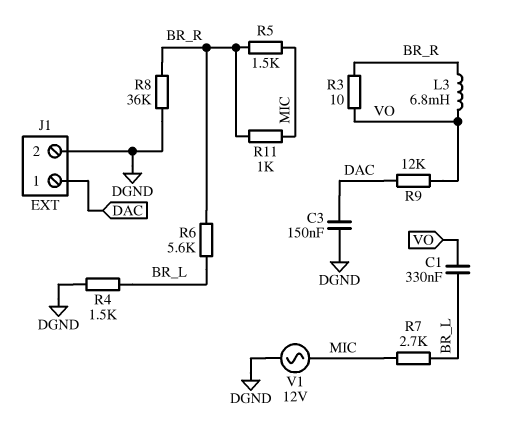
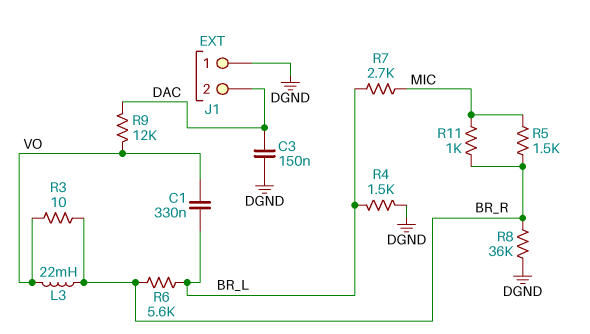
J1 pin 1: DAC -> DGND
J1 pin 2: DGND -> DAC
L3: 6.8mH (BR_R, VO) -> 22mH (BR_R, VO)
V1: AC 12V (DGND, MIC) -> none

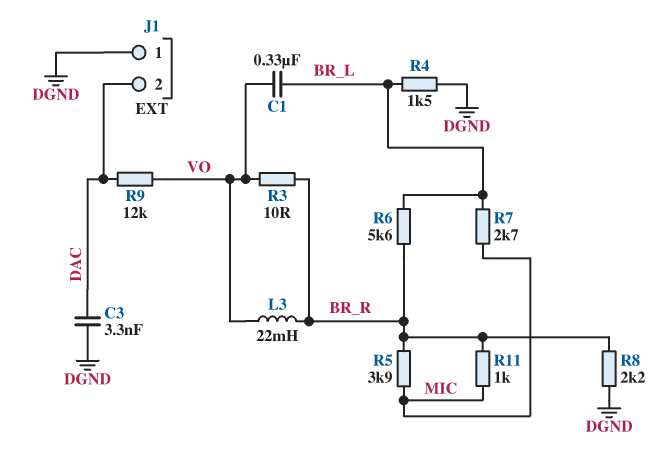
C3: 150nF (DAC, DGND) -> 3.3nF (DAC, DGND)
R5: 1.5k (BR_R, MIC) -> 3.9k (BR_R, MIC)
R8: 36k (BR_R, DGND) -> 2.2k (BR_R, DGND)

